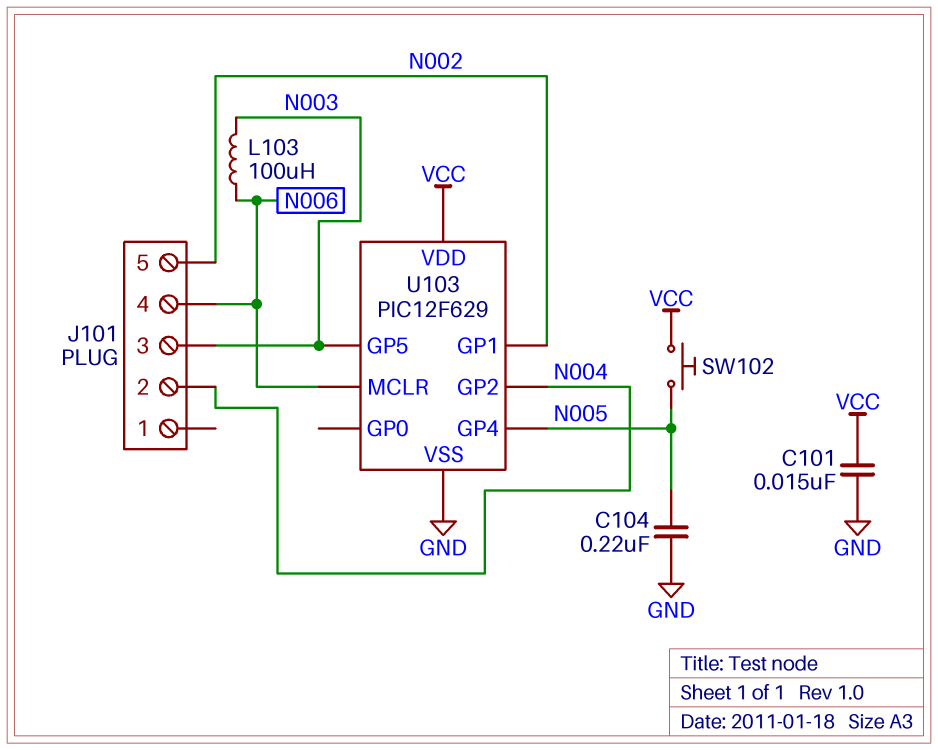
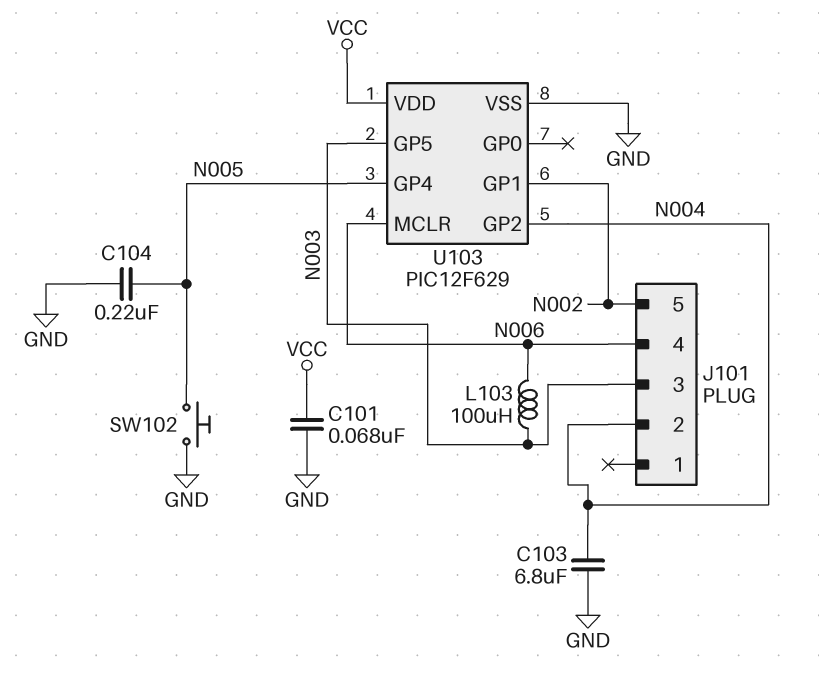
C101: 15nF (GND, VCC) -> 68nF (GND, VCC)
C103: none -> 6.8uF (GND, N004)
SW102: button (N005, VCC) -> button (GND, N005)

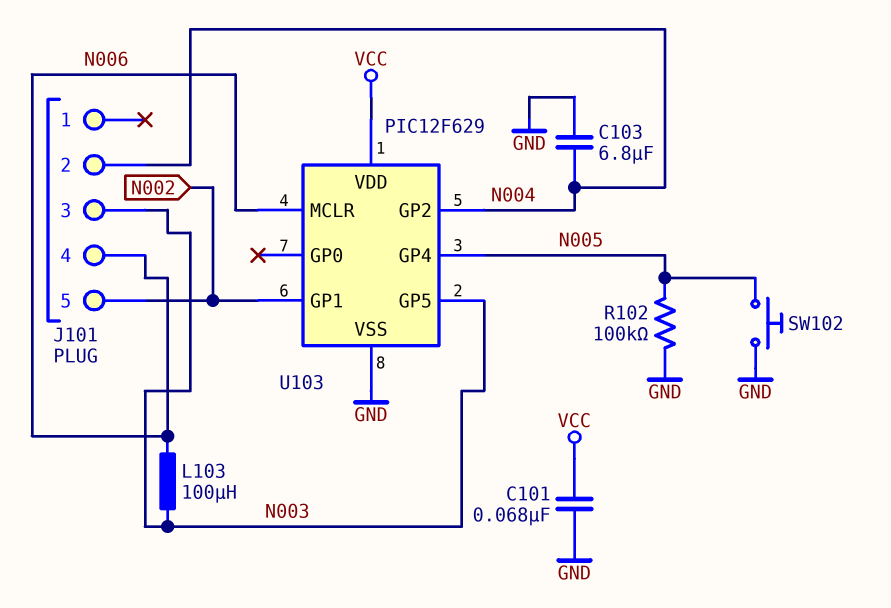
C104: 220nF (GND, N005) -> none
R102: none -> 100k (GND, N005)

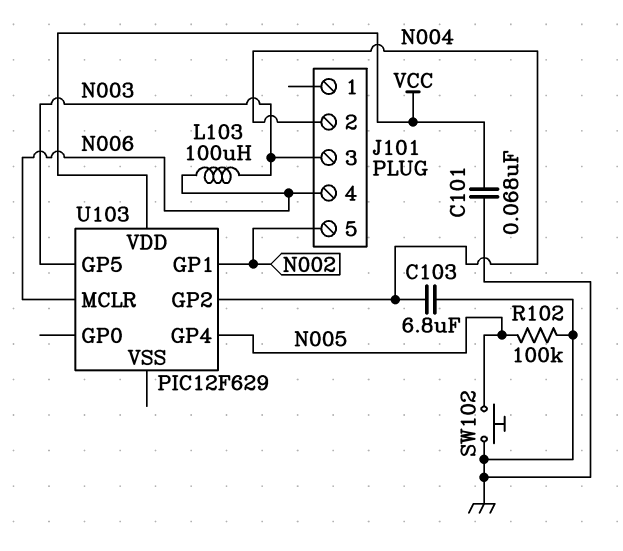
U103 pin VSS: GND -> none

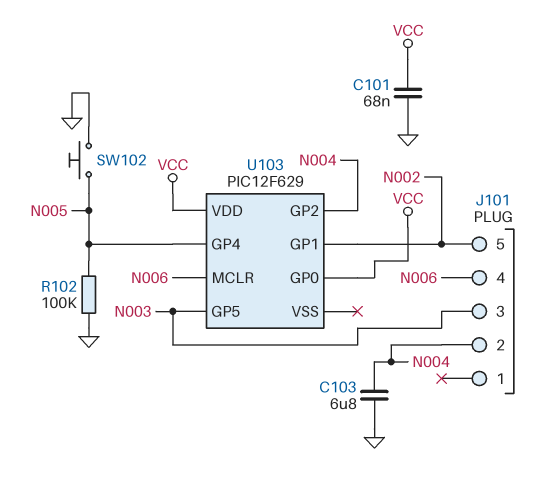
L103: 100uH (N003, N006) -> none
U103 pin GP0: none -> VCC

